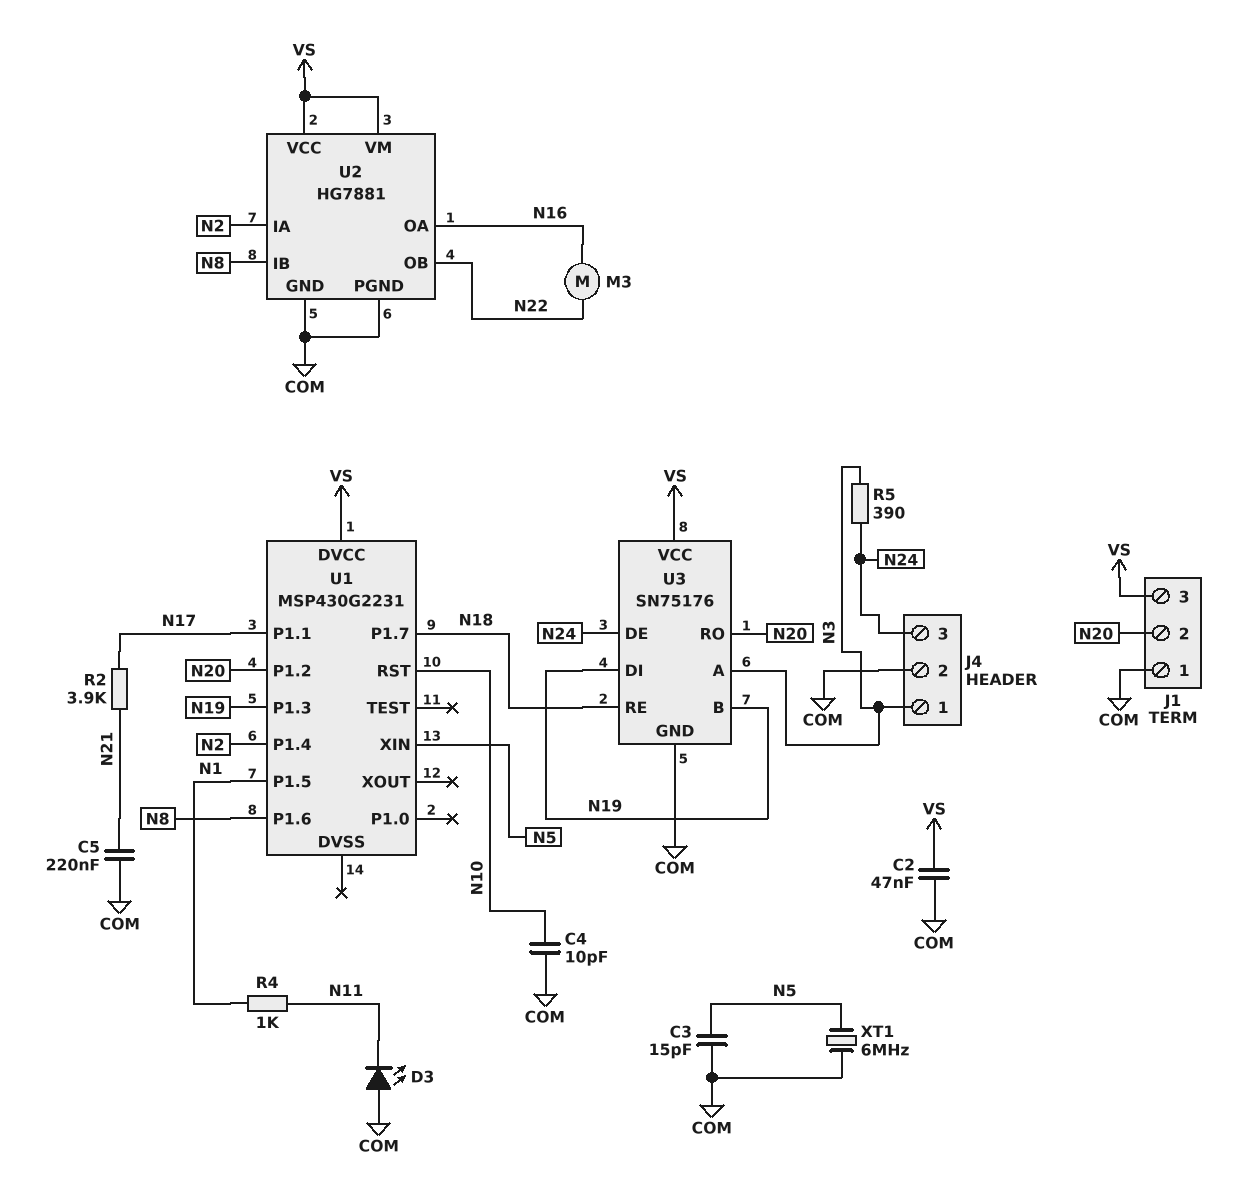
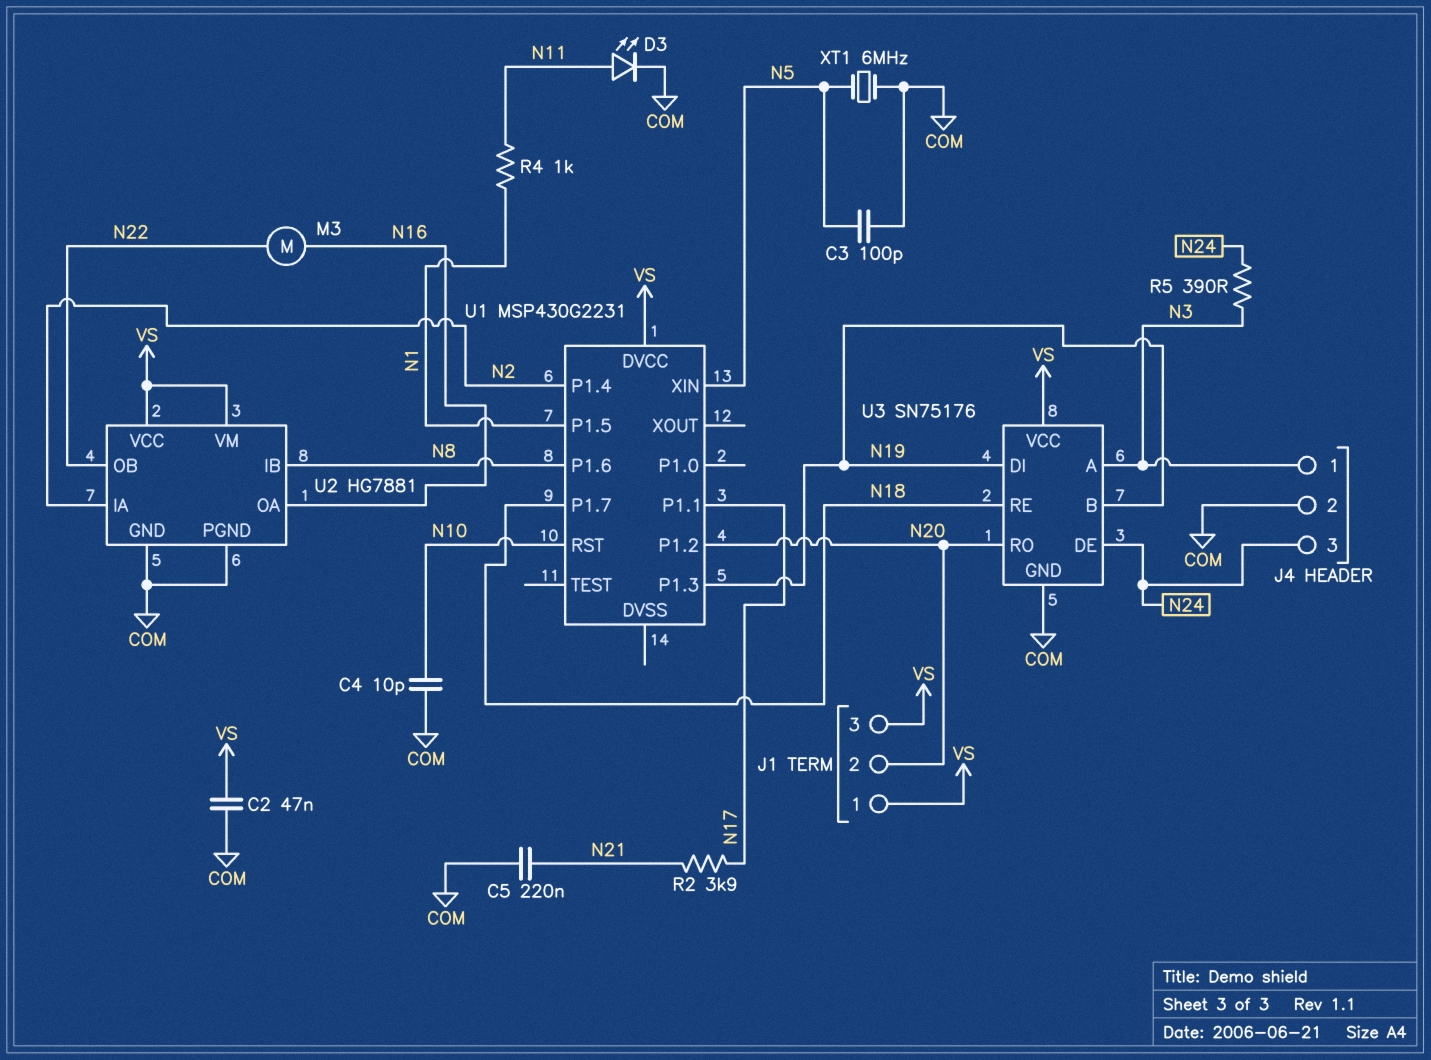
C3: 15pF (COM, N5) -> 100pF (COM, N5)
D3: LED (A COM, K N11) -> LED (A N11, K COM)
J1 pin 1: COM -> VS

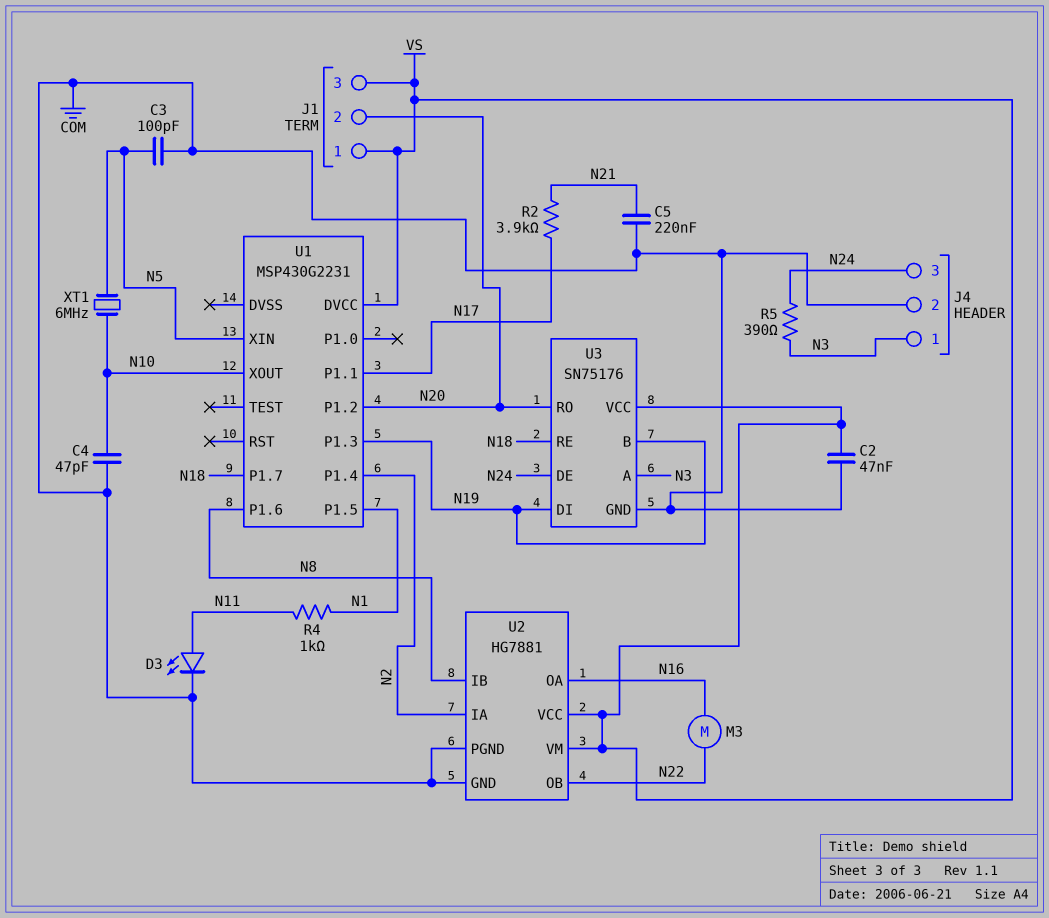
C4: 10pF (COM, N10) -> 47pF (COM, N10)
U1 pin RST: N10 -> none
U1 pin XOUT: none -> N10
XT1: 6MHz (COM, N5) -> 6MHz (N5, N10)

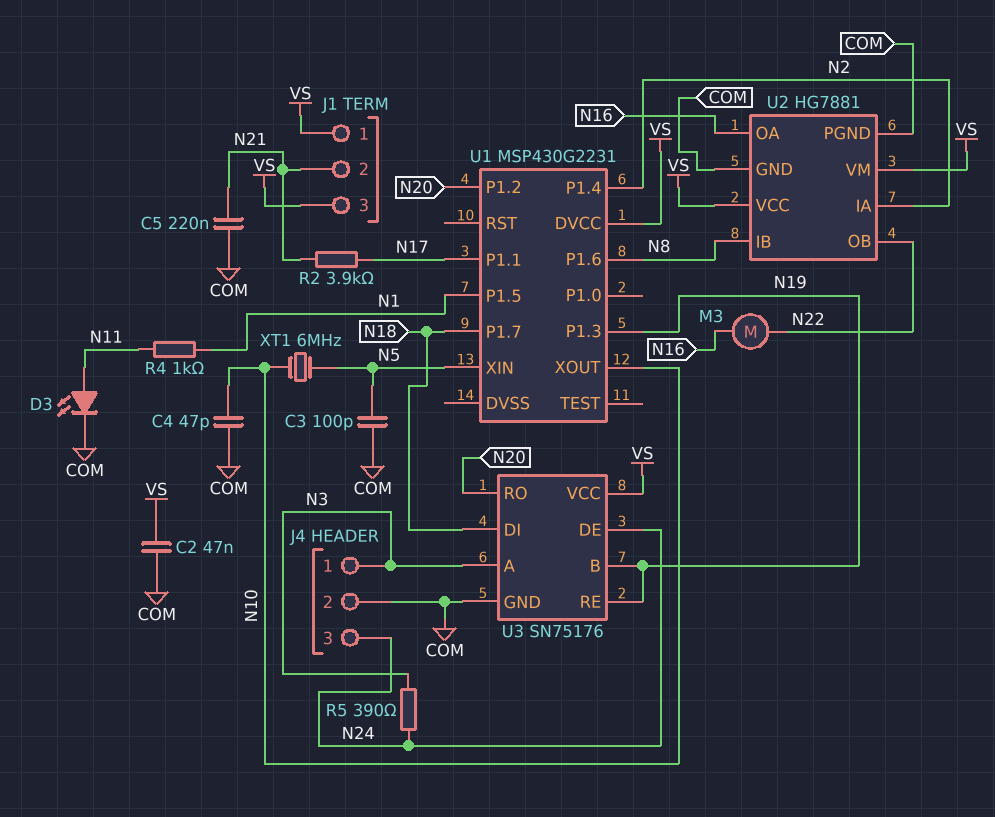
J1 pin 2: N20 -> N21
U3 pin DI: N19 -> N18
U3 pin RE: N18 -> N19

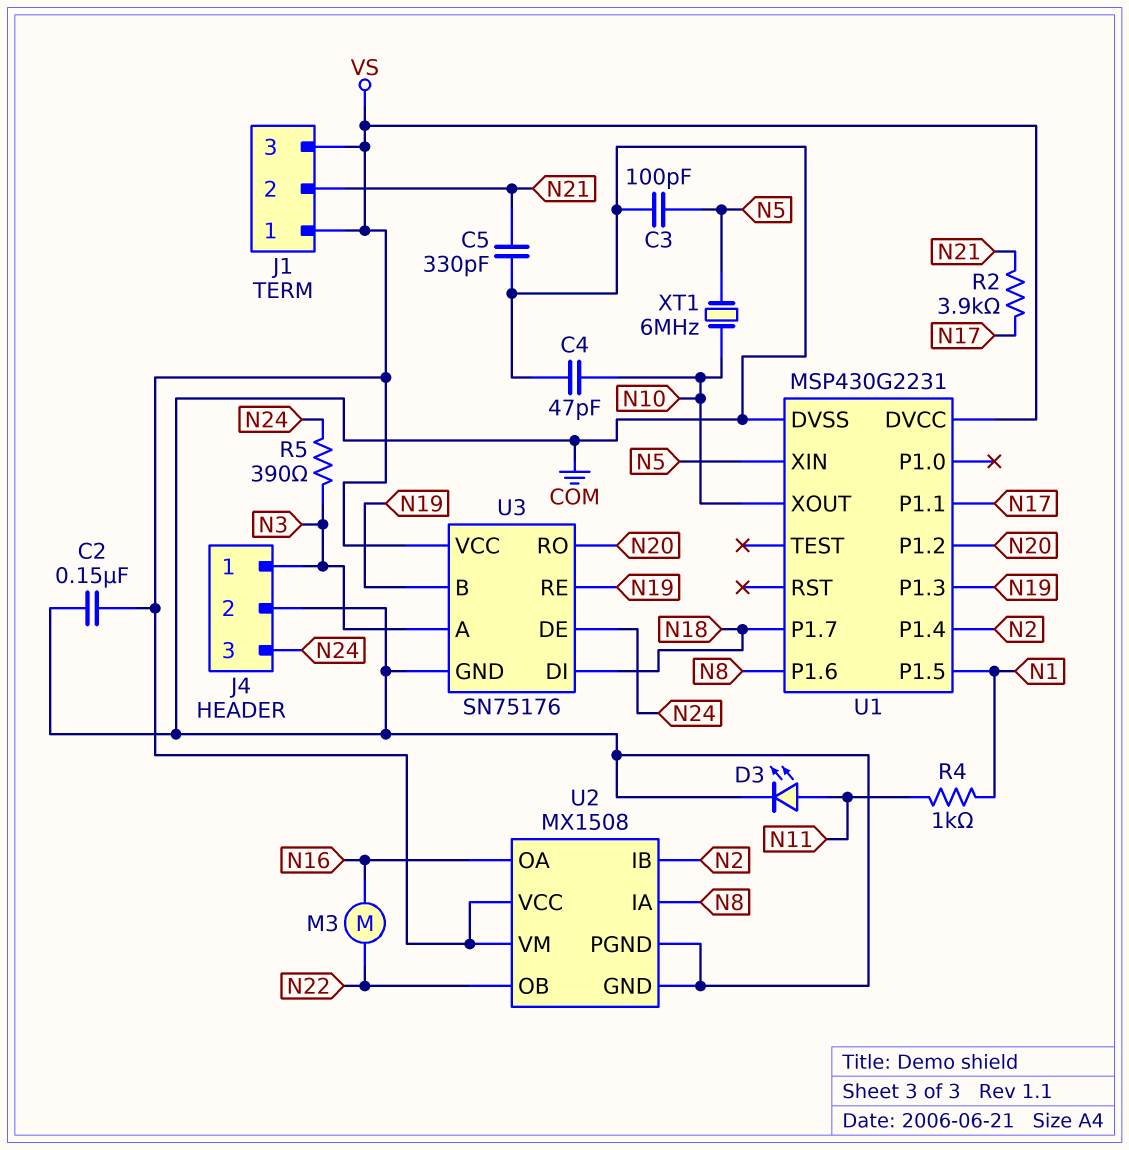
C2: 47nF (COM, VS) -> 150nF (COM, VS)
C5: 220nF (COM, N21) -> 330pF (COM, N21)
U1 pin DVSS: none -> COM
U2: HG7881 -> MX1508
U2 pin IA: N2 -> N8
U2 pin IB: N8 -> N2

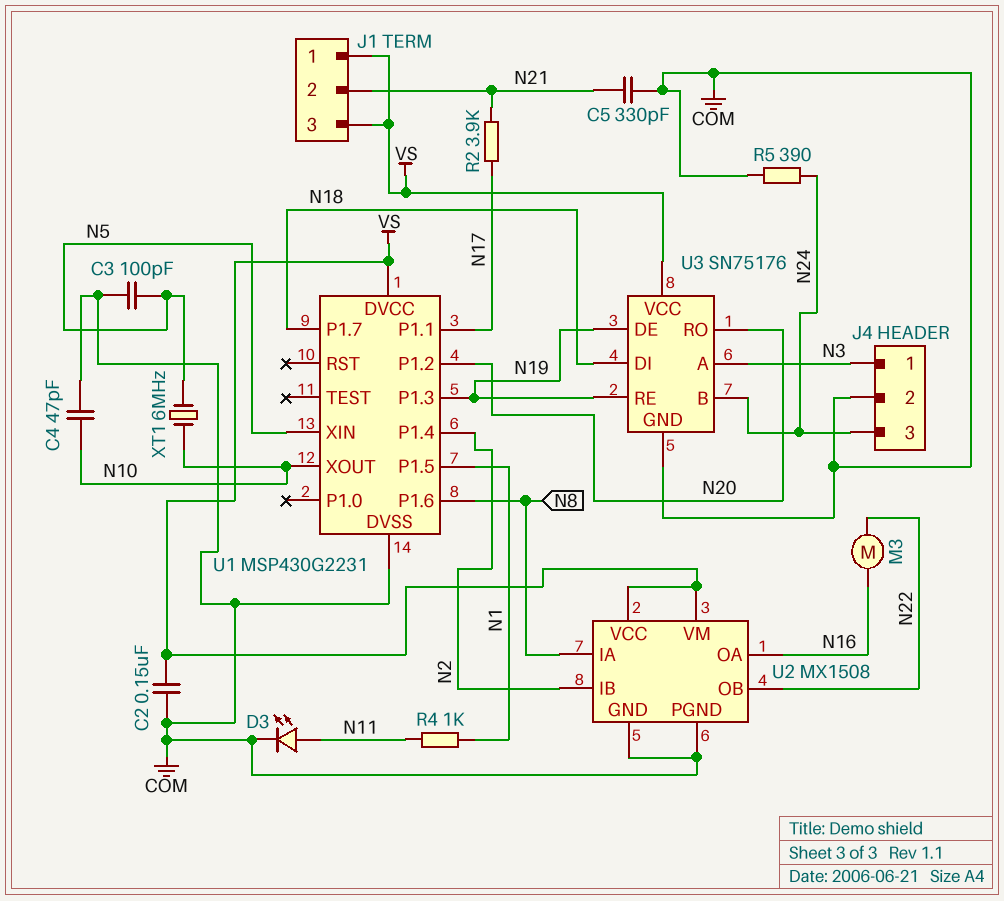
R5: 390 (N3, N24) -> 390 (COM, N24)
U3 pin B: N19 -> N24
U3 pin DE: N24 -> N19

